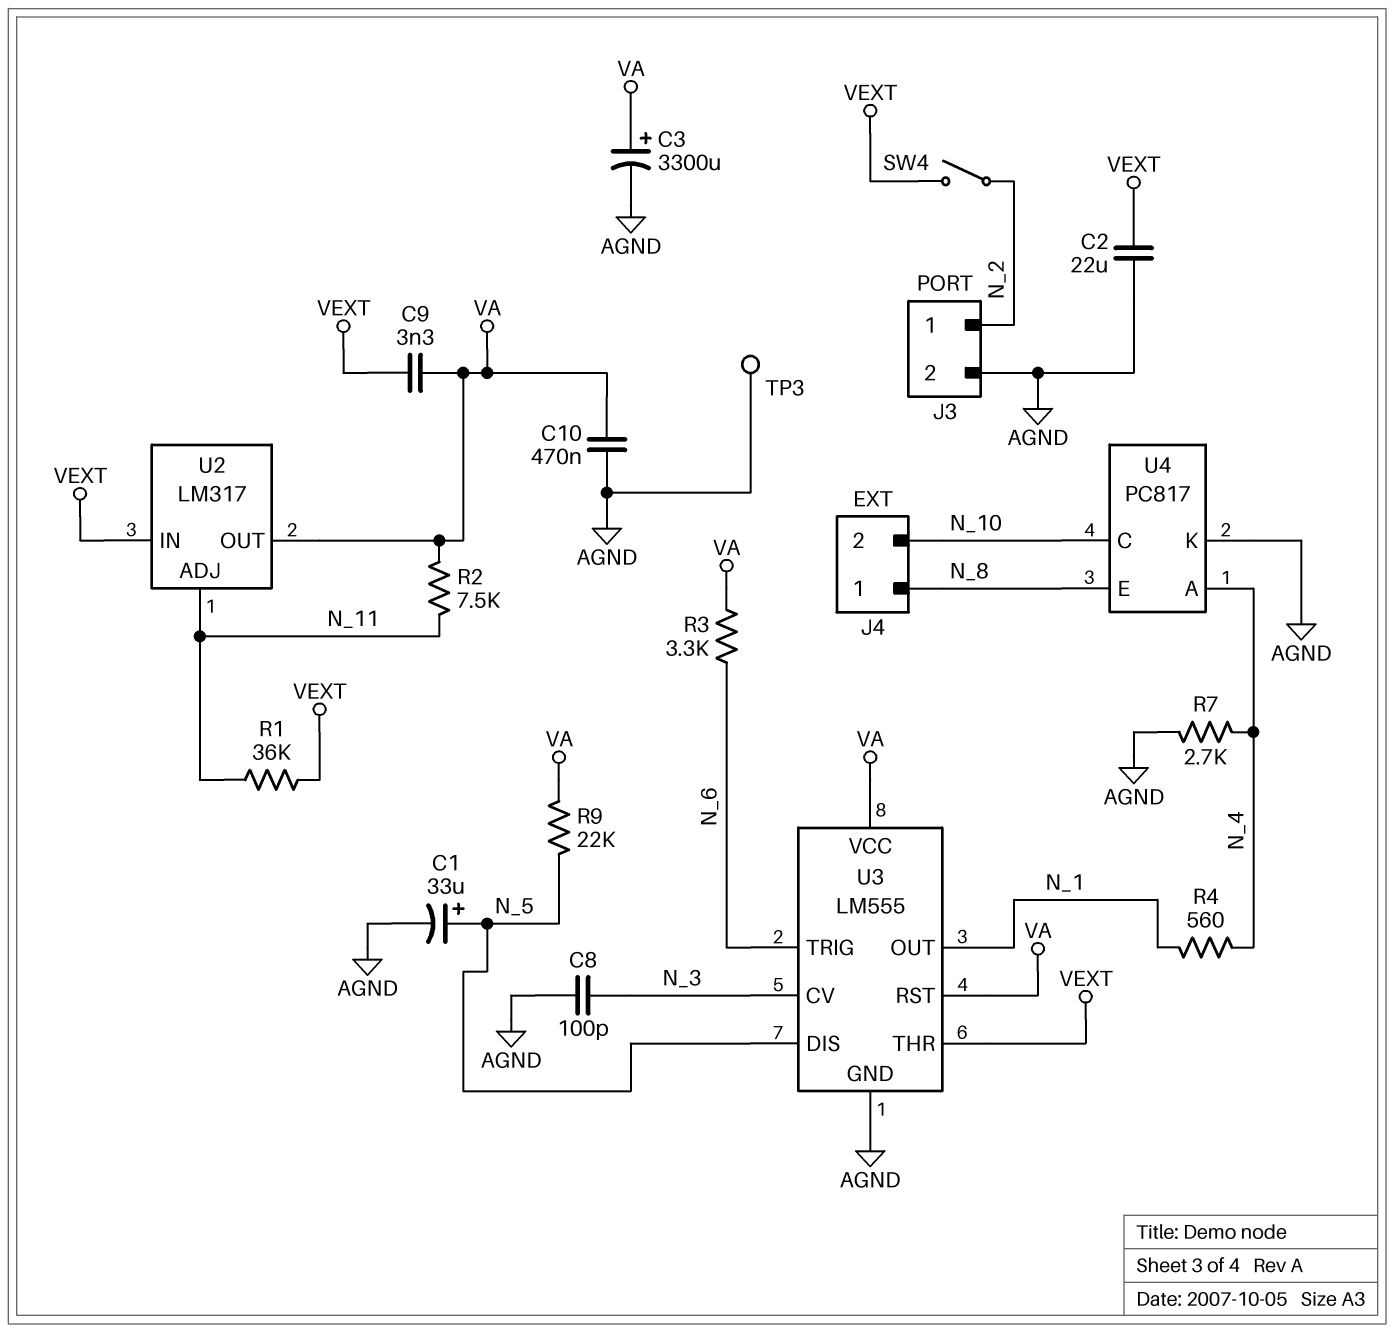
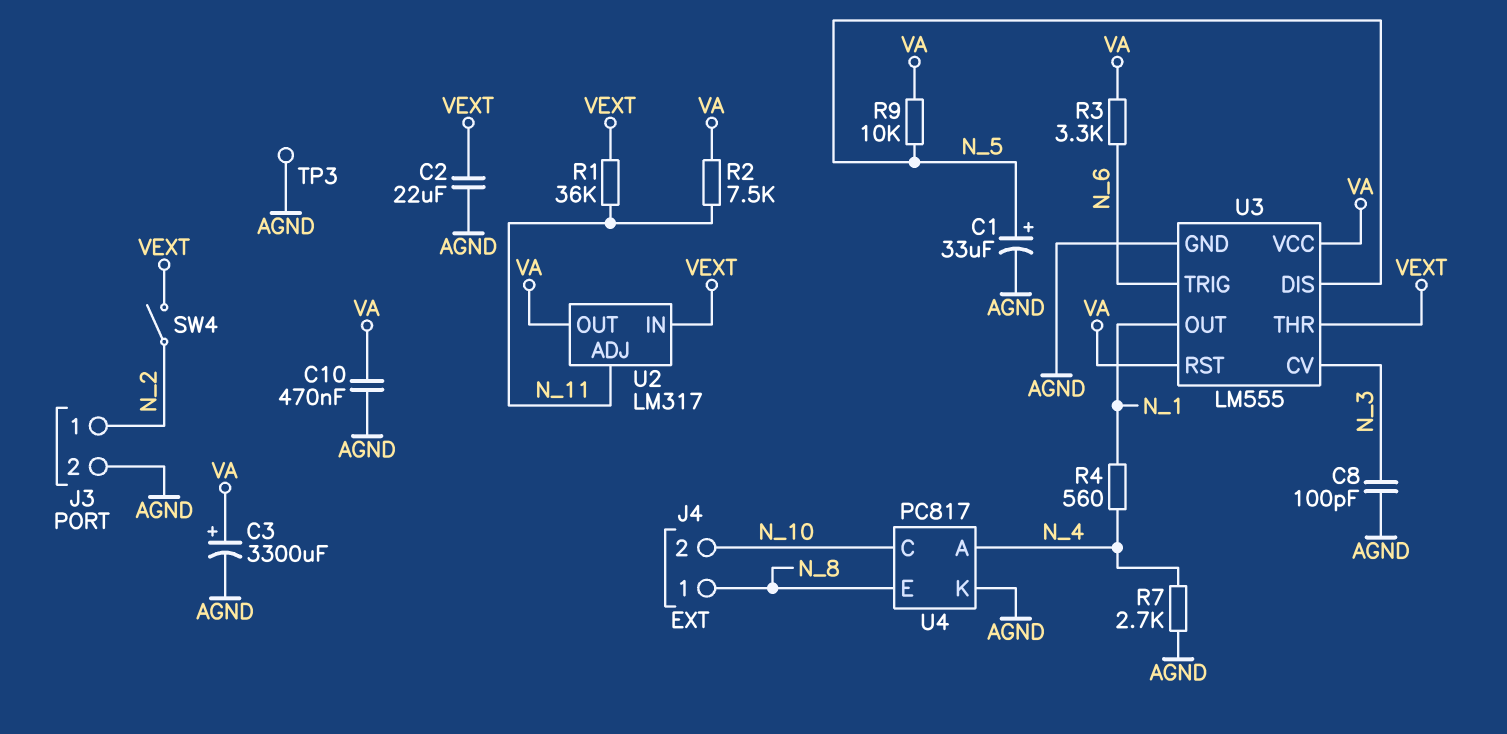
C9: 3.3nF (VA, VEXT) -> none
R9: 22k (N_5, VA) -> 10k (N_5, VA)

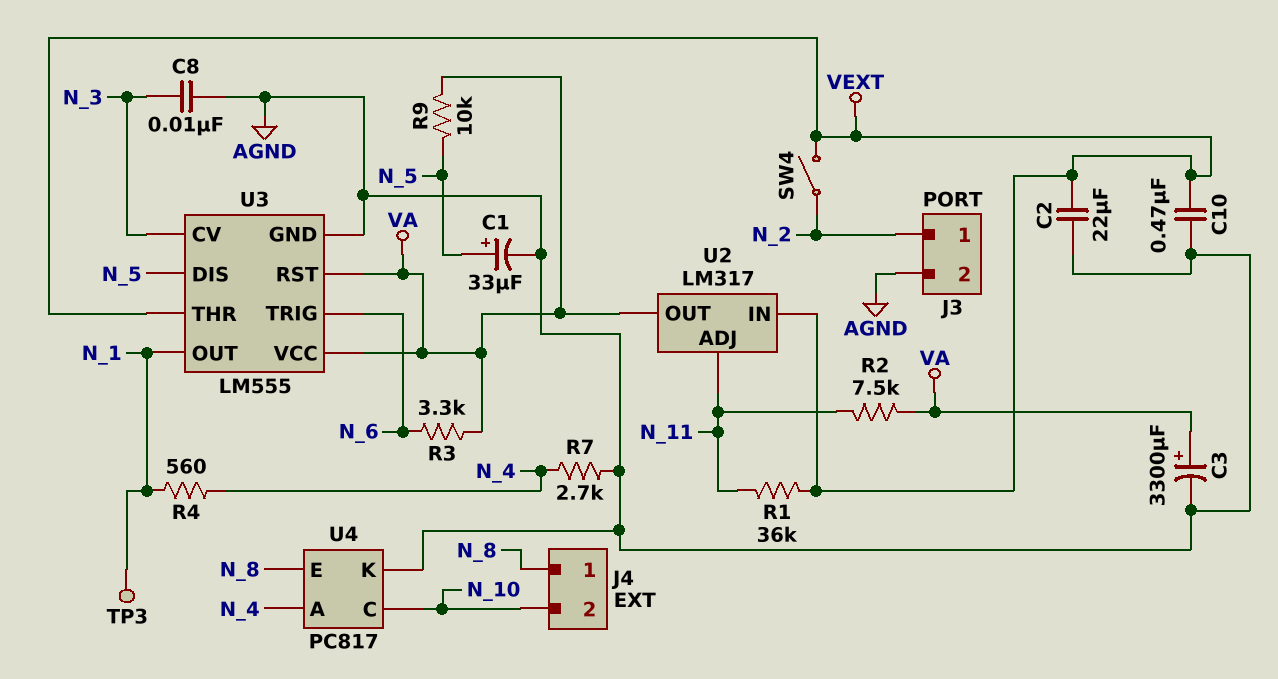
C8: 100pF (AGND, N_3) -> 10nF (AGND, N_3)
C10: 470nF (AGND, VA) -> 470nF (AGND, VEXT)
TP3: test point (AGND) -> test point (N_1)

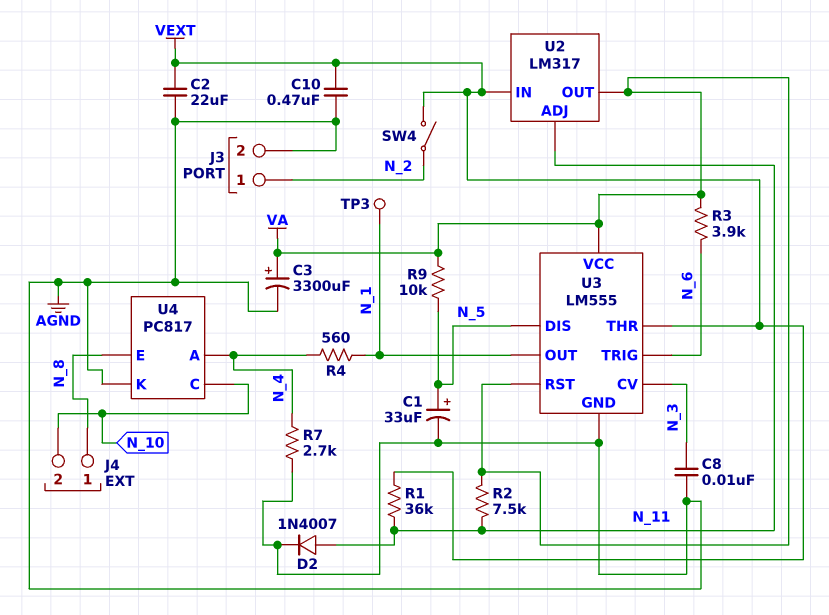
D2: none -> diode 1N4007 (A N_11, K AGND)
R3: 3.3k (N_6, VA) -> 3.9k (N_6, VA)

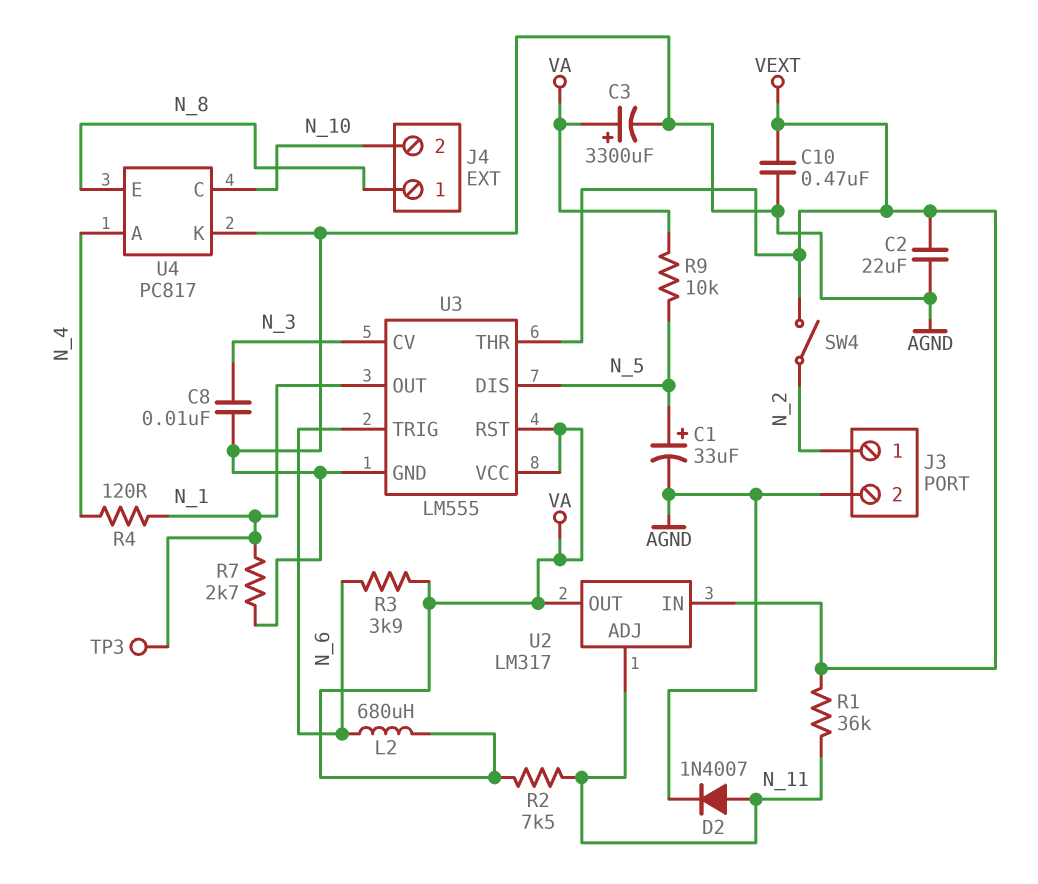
L2: none -> 680uH (N_6, VA)
R4: 560 (N_1, N_4) -> 120 (N_1, N_4)
R7: 2.7k (AGND, N_4) -> 2.7k (AGND, N_1)

